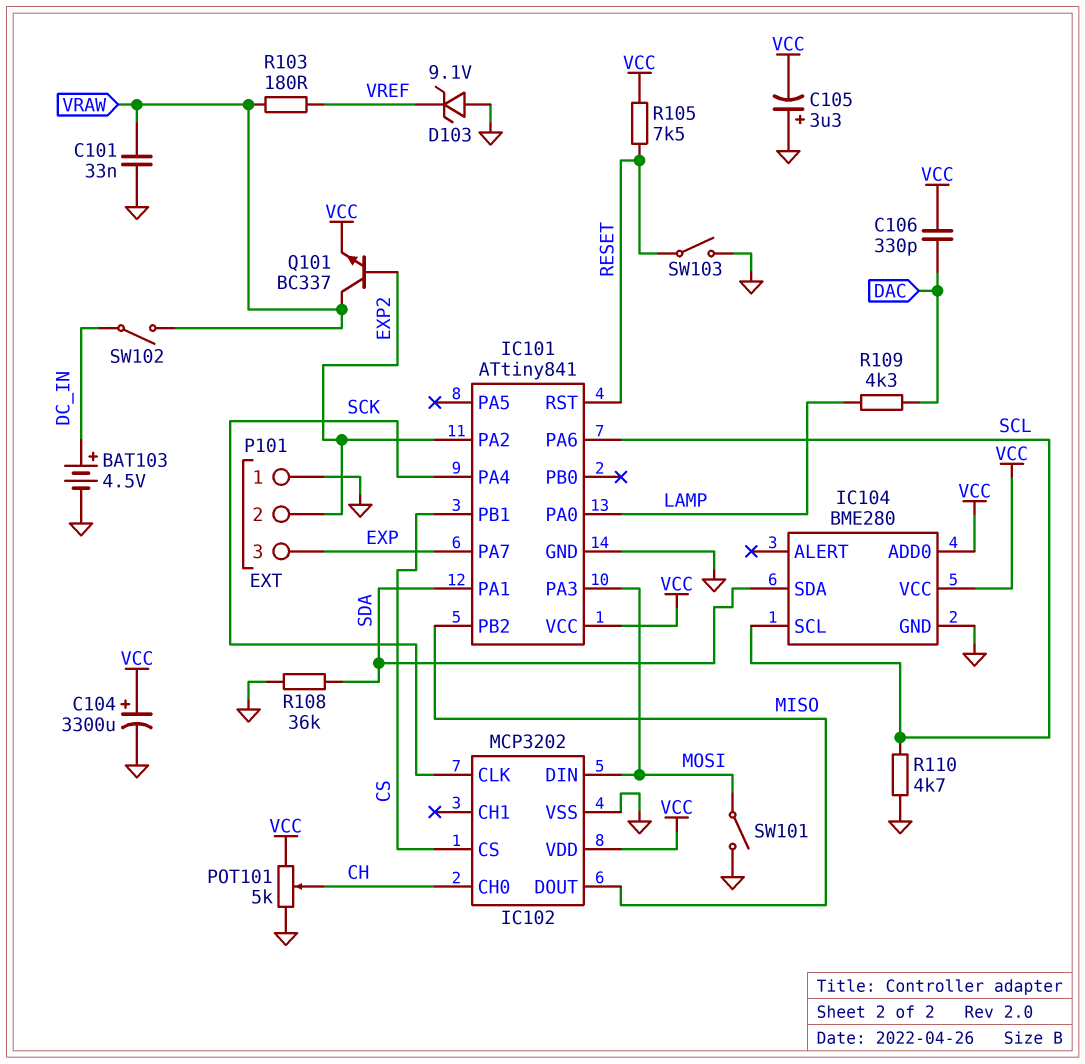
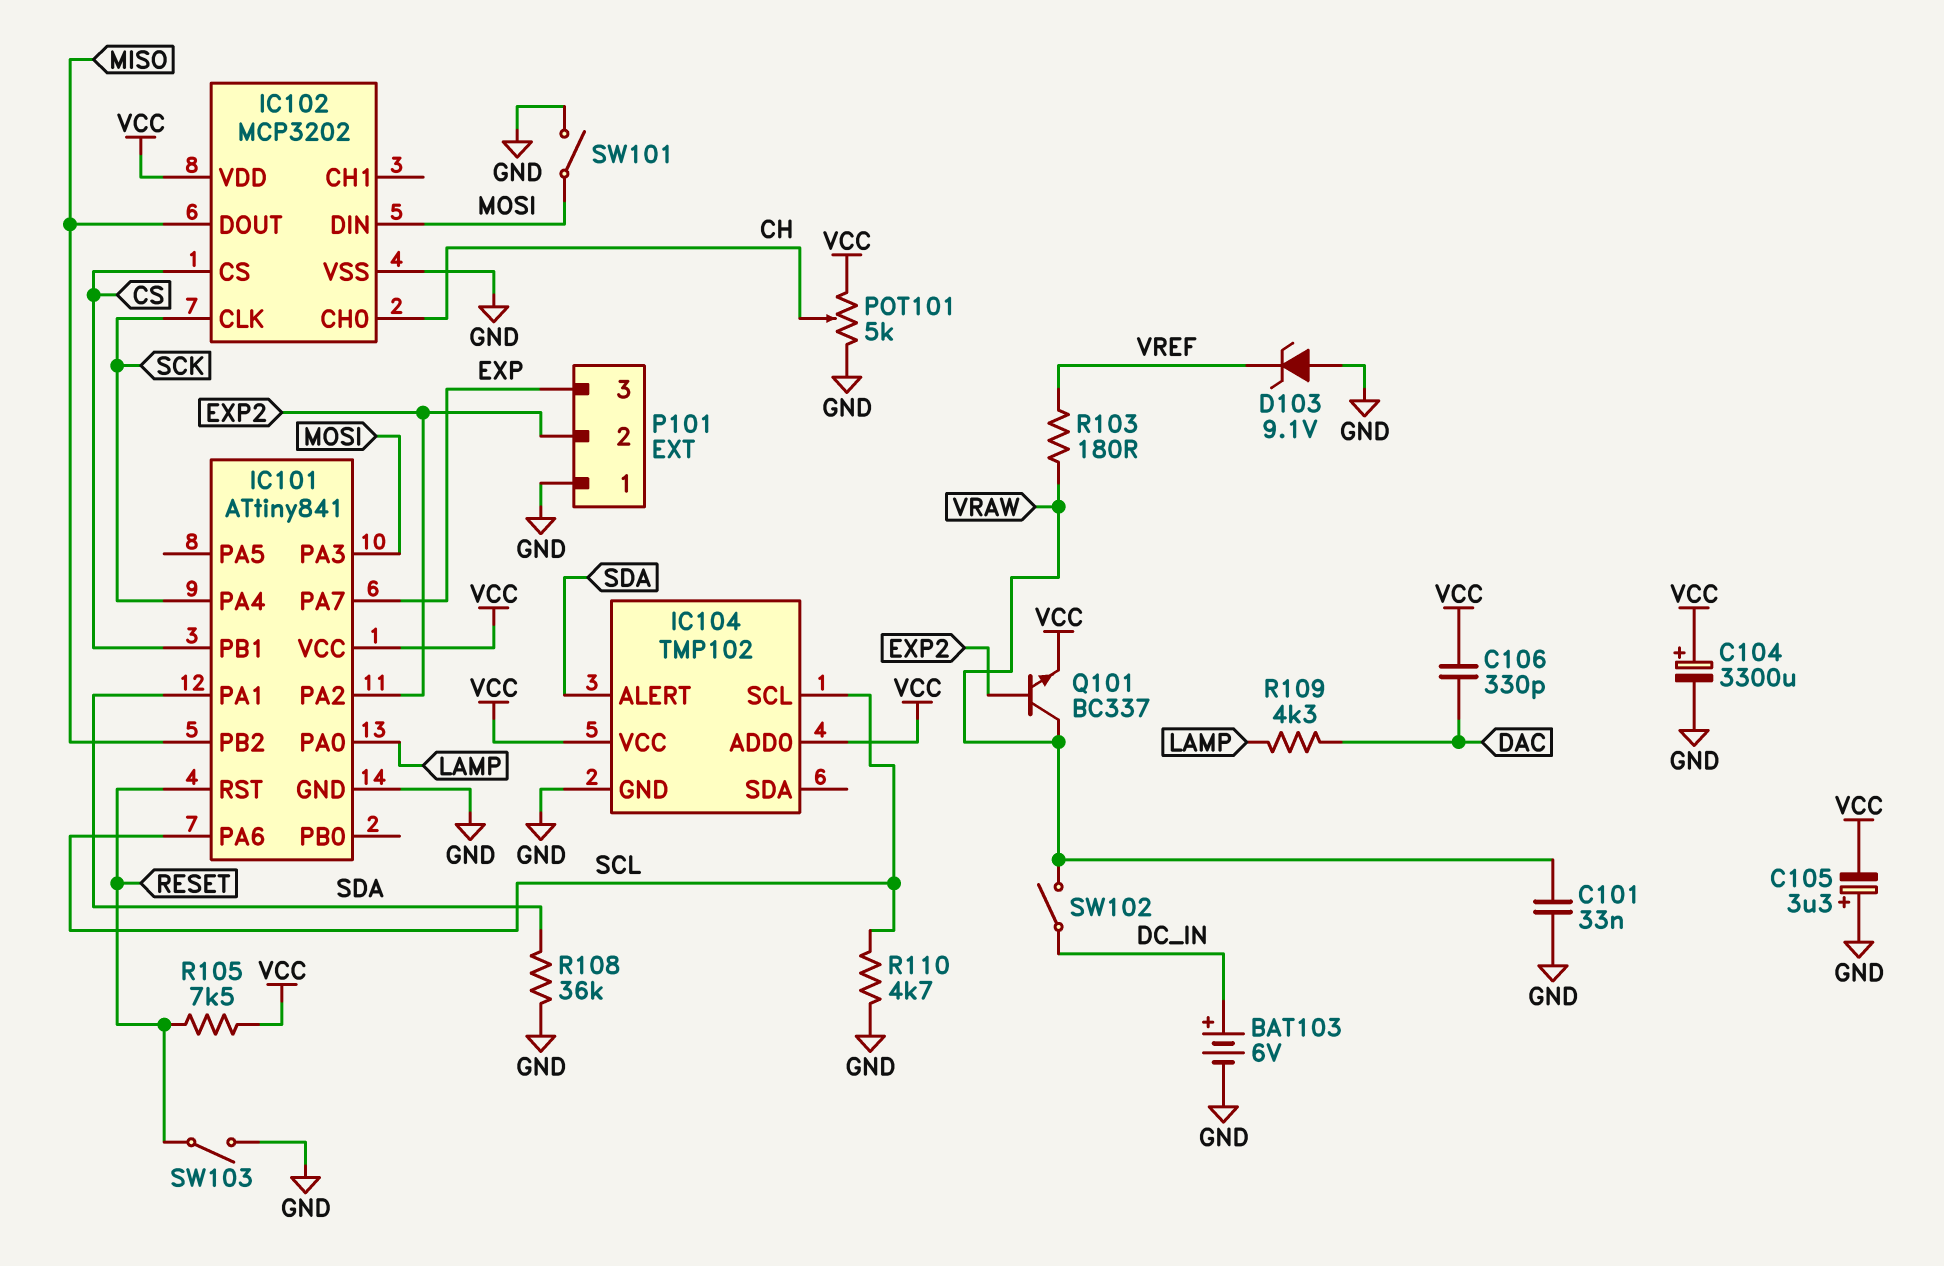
BAT103: 4.5V (plus DC_IN, minus GND) -> 6V (plus DC_IN, minus GND)
IC104: BME280 -> TMP102
IC104 pin ALERT: none -> SDA
IC104 pin SDA: SDA -> none

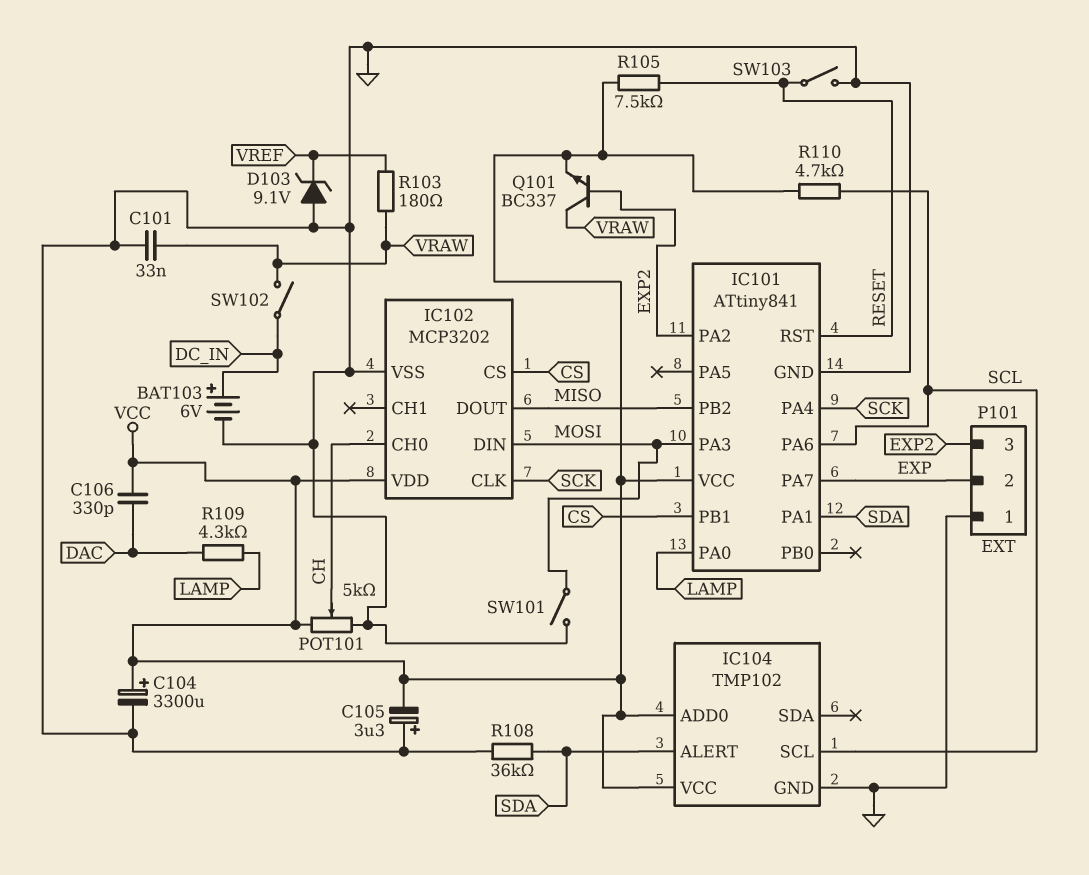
P101 pin 2: EXP2 -> EXP
P101 pin 3: EXP -> EXP2
R110: 4.7k (GND, SCL) -> 4.7k (SCL, VCC)

